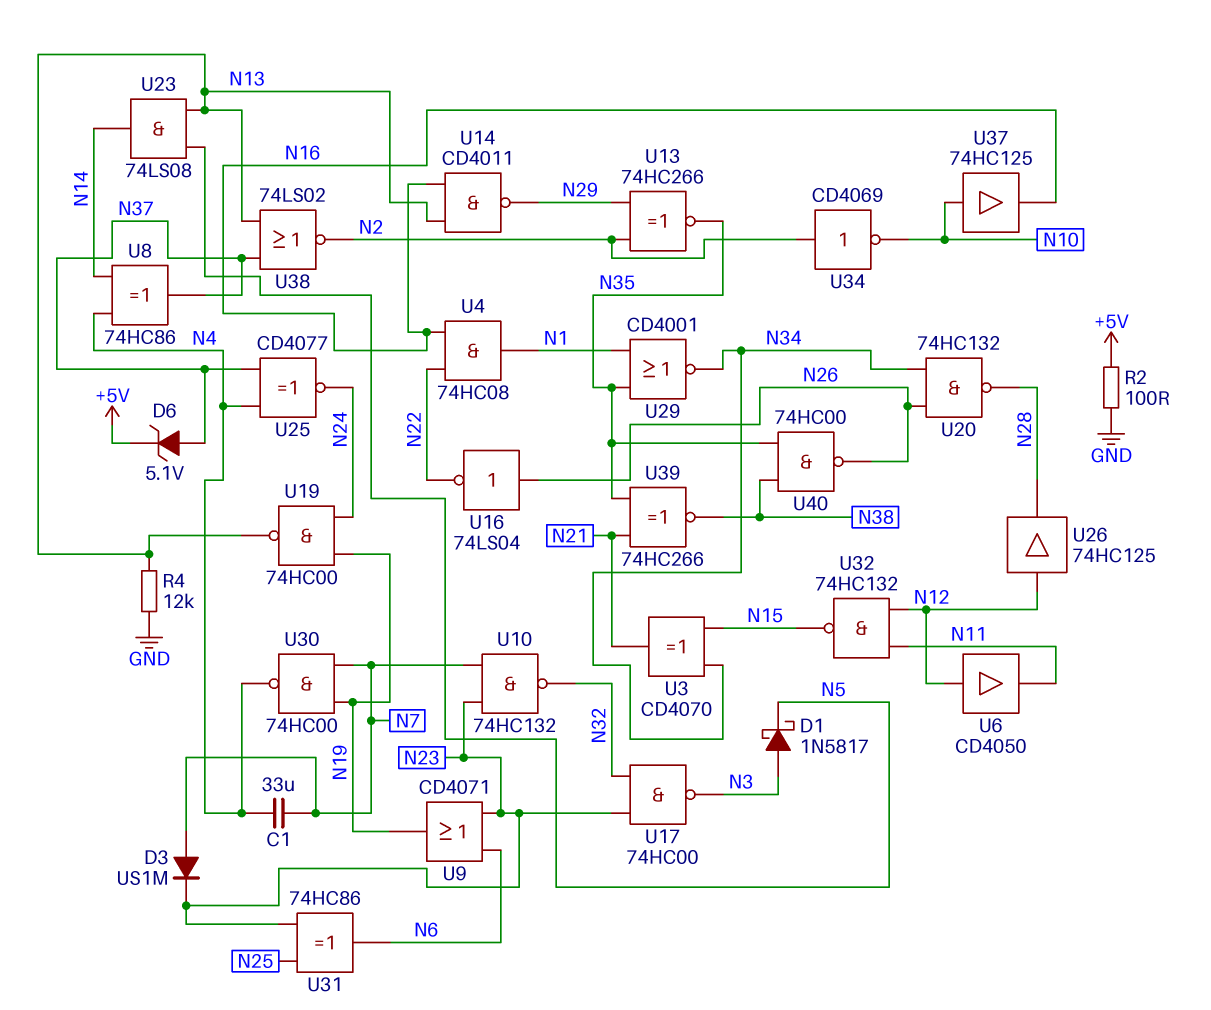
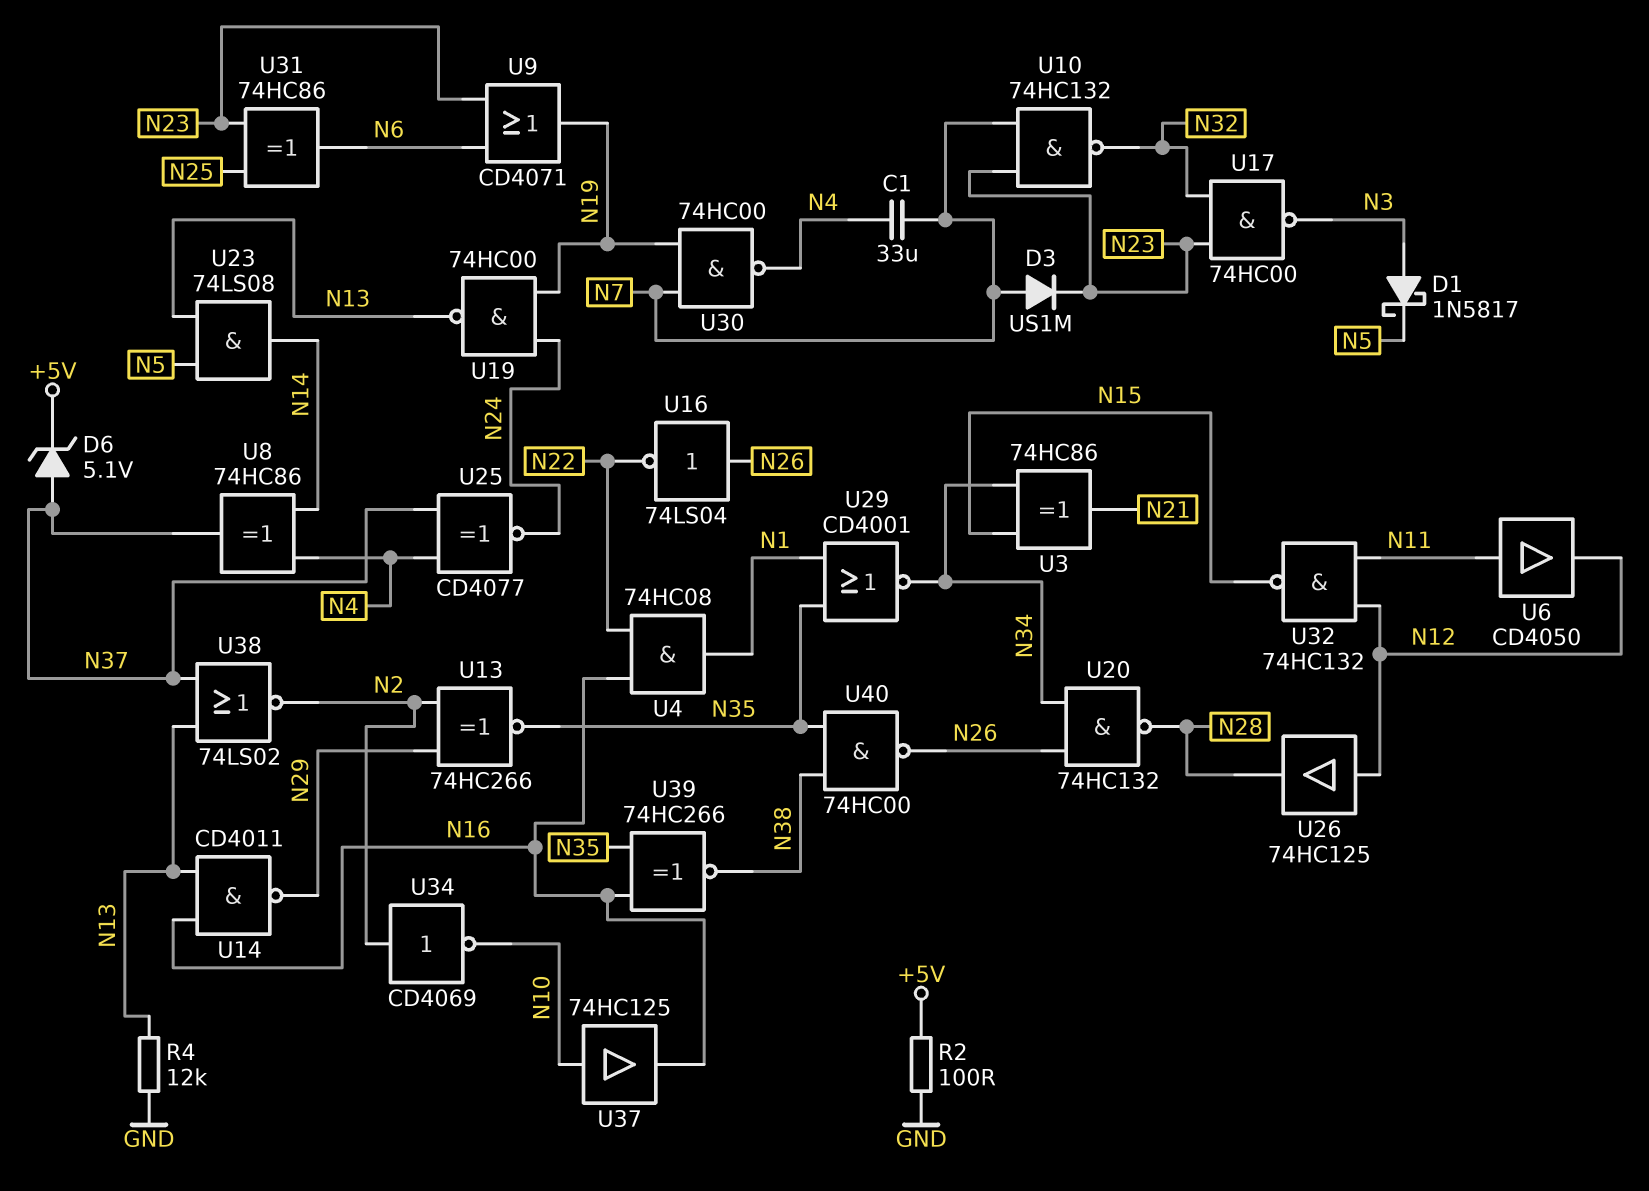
U3: XOR CD4070 (in N15, in N34, out N21) -> XOR 74HC86 (in N15, in N34, out N21)
U6: buffer CD4050 (in N12, out N11) -> buffer CD4050 (in N11, out N12)
U39: XNOR 74HC266 (in N21, in N35, out N38) -> XNOR 74HC266 (in N16, in N35, out N38)

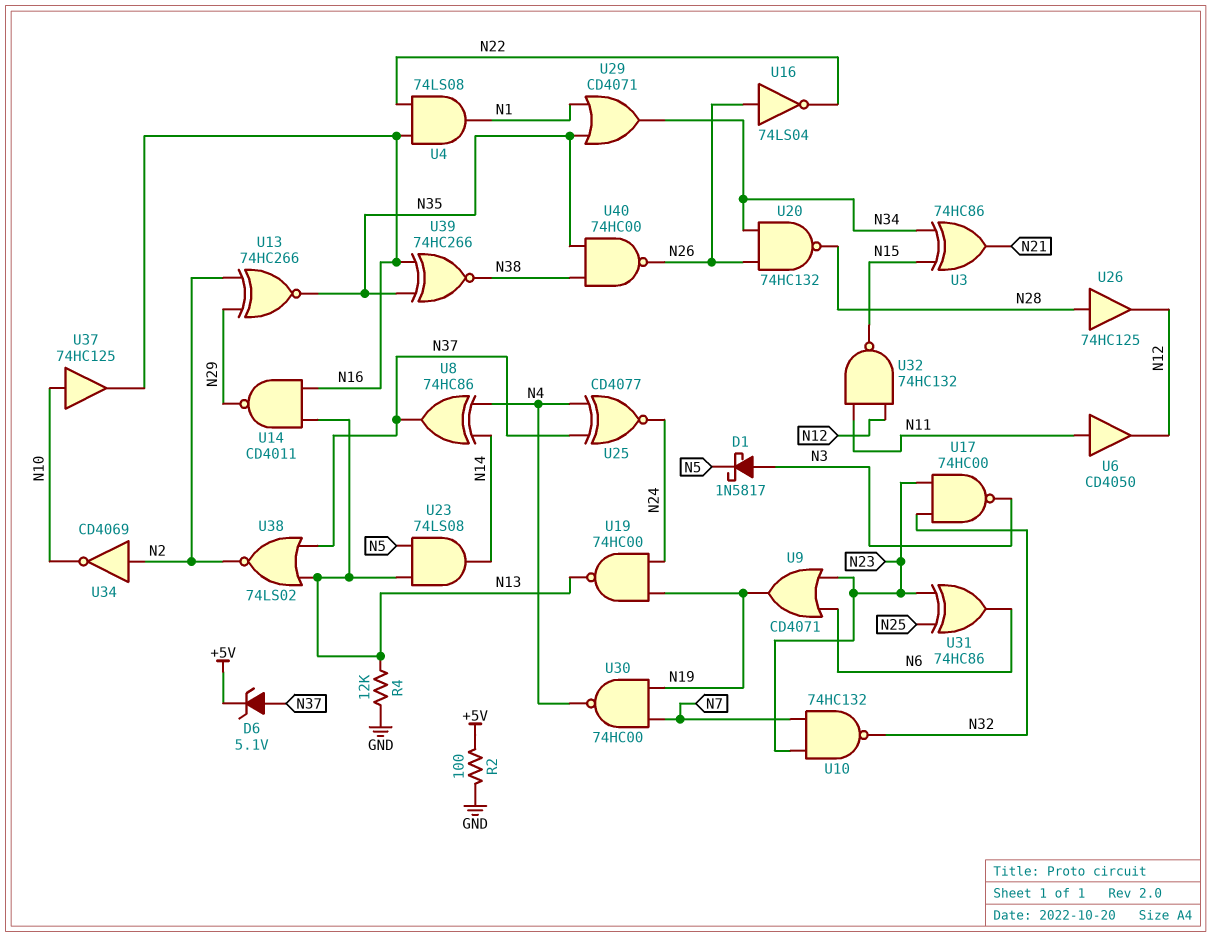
C1: 33uF (N4, N7) -> none
D3: diode US1M (A N7, K N23) -> none
U4: AND 74HC08 (in N16, in N22, out N1) -> AND 74LS08 (in N16, in N22, out N1)
U26: buffer 74HC125 (in N12, out N28) -> buffer 74HC125 (in N28, out N12)
U29: NOR CD4001 (in N1, in N35, out N34) -> OR CD4071 (in N1, in N35, out N34)

